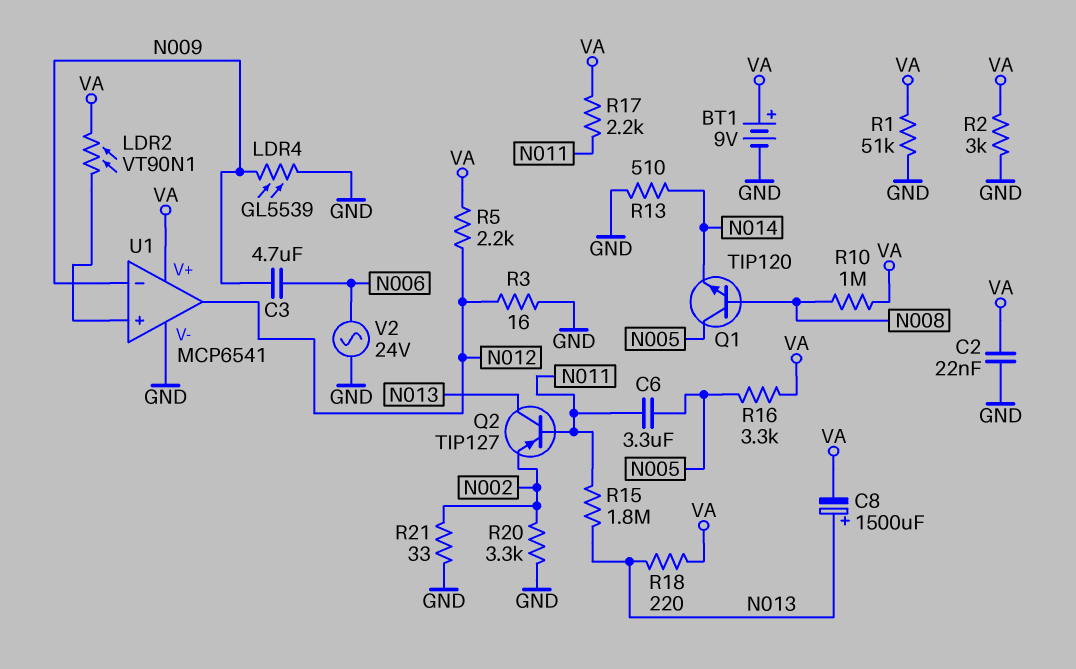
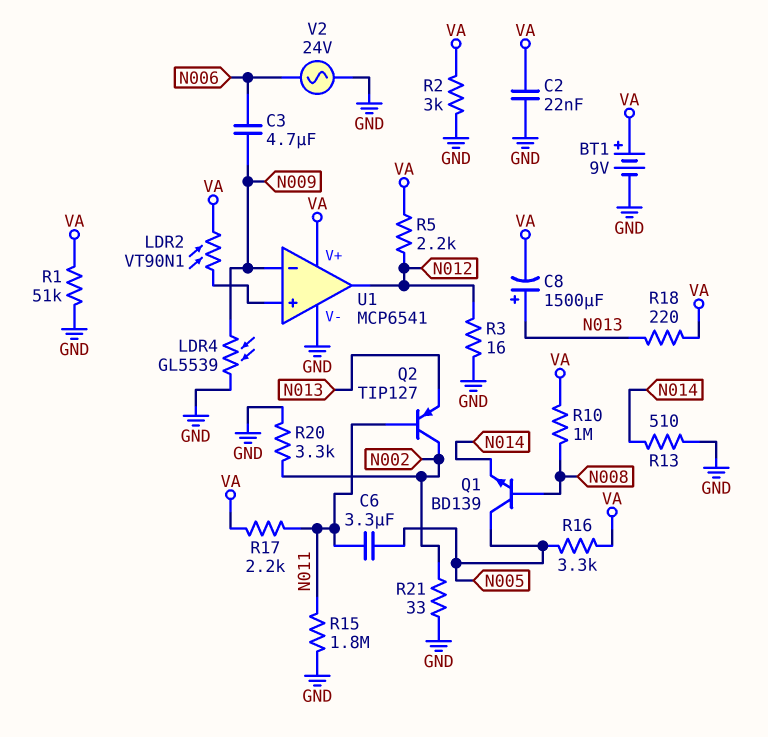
Q1: NPN TIP120 (B N008, C N005, E N014) -> NPN BD139 (B N008, C N005, E N014)
Q2: PNP TIP127 (B N011, C N013, E N002) -> PNP TIP127 (B N011, C N002, E N013)
R15: 1.8M (N011, N013) -> 1.8M (GND, N011)

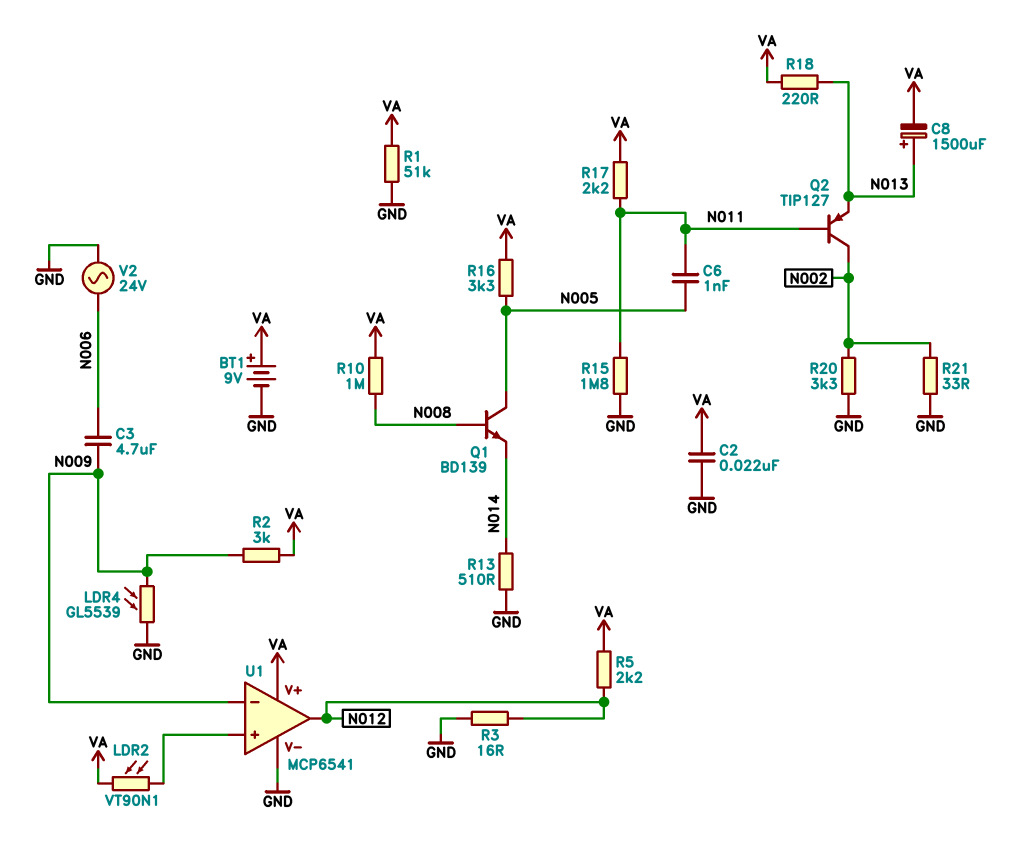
C6: 3.3uF (N005, N011) -> 1nF (N005, N011)
R2: 3k (GND, VA) -> 3k (N009, VA)

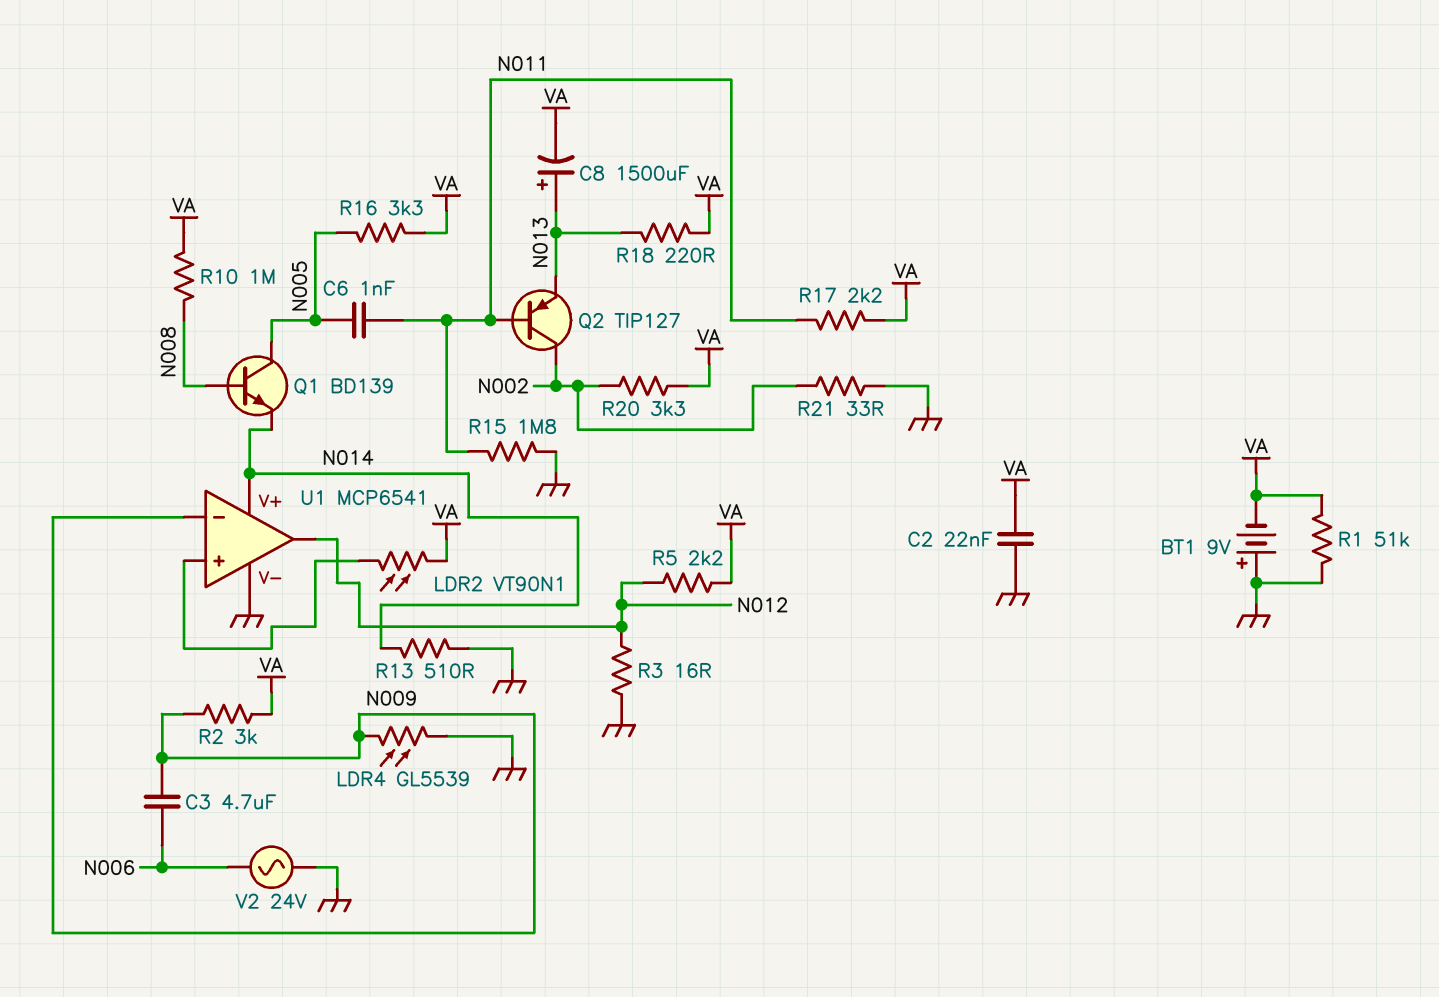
BT1: 9V (plus VA, minus GND) -> 9V (plus GND, minus VA)
R20: 3.3k (GND, N002) -> 3.3k (N002, VA)
U1 pin V+: VA -> N014

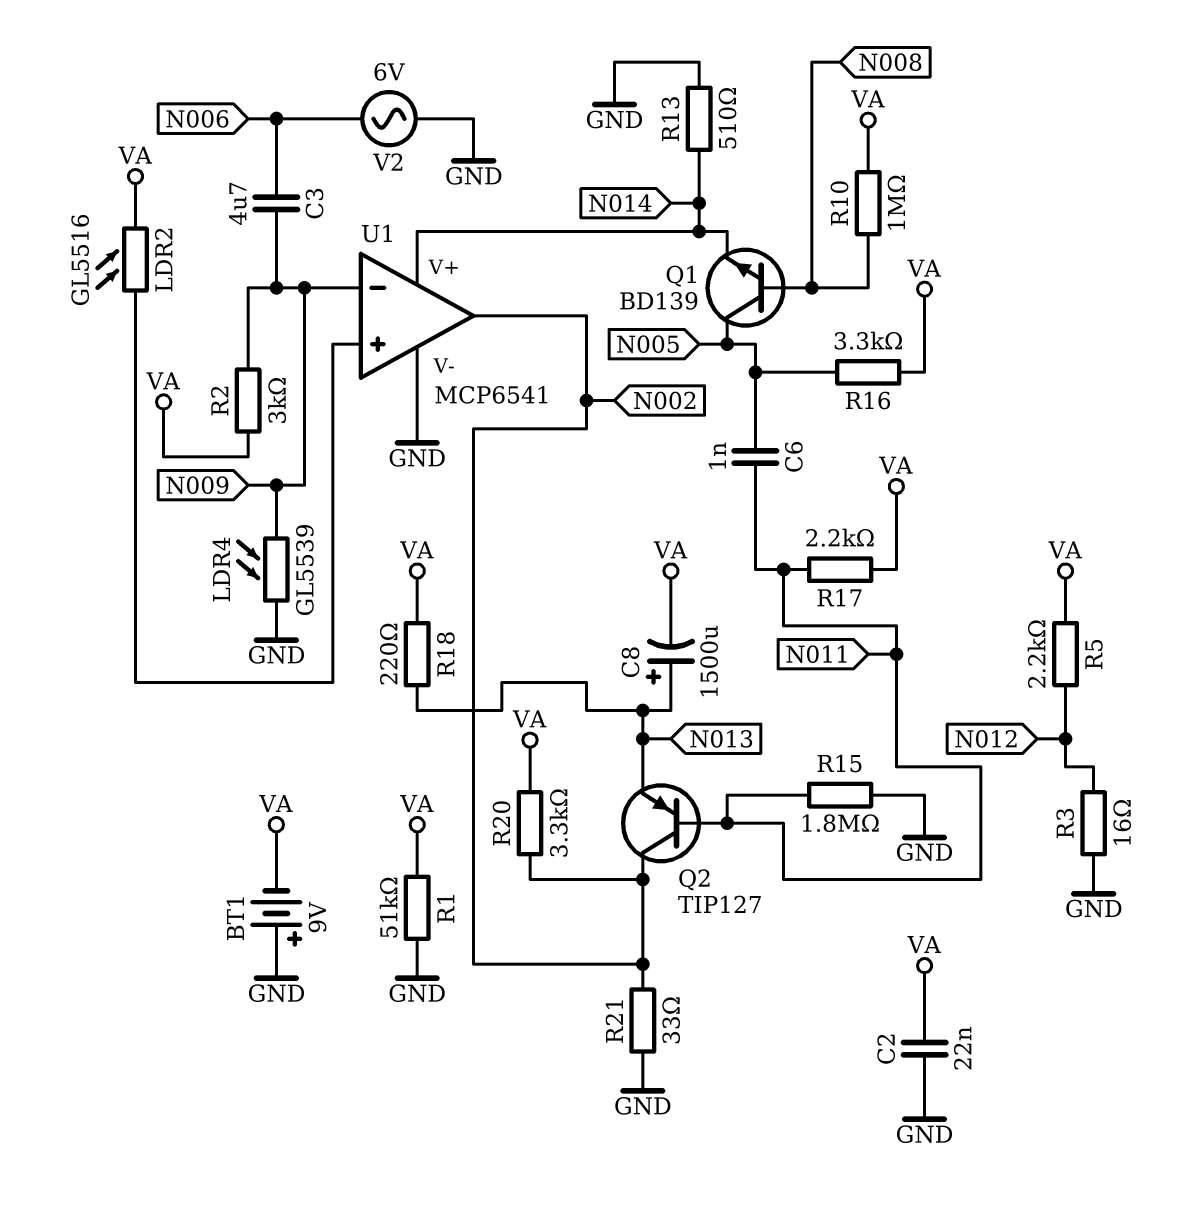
LDR2: VT90N1 (U1/in+, VA) -> GL5516 (U1/in+, VA)
U1 pin out: N012 -> N002
V2: AC 24V (GND, N006) -> AC 6V (GND, N006)

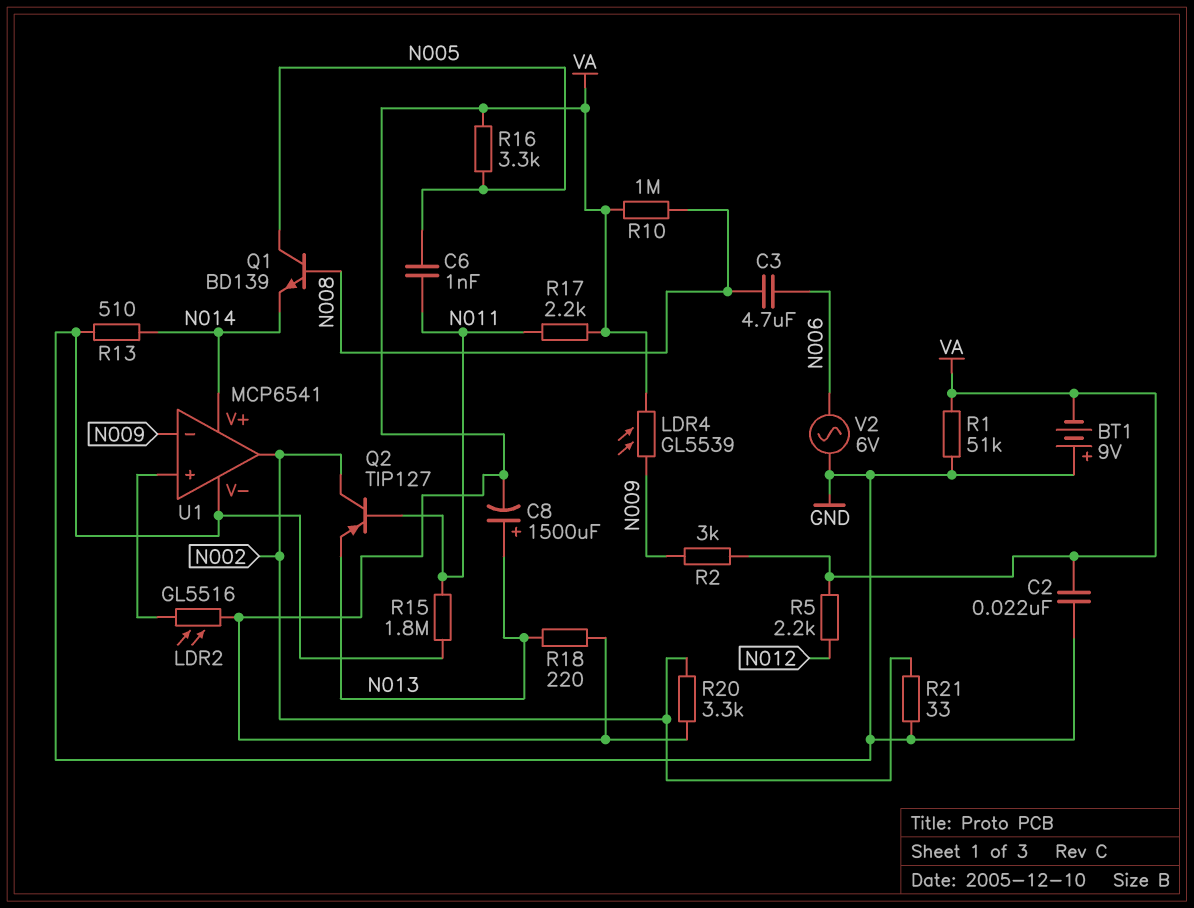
C3: 4.7uF (N006, N009) -> 4.7uF (N006, N008)
LDR4: GL5539 (GND, N009) -> GL5539 (N009, VA)
R3: 16 (GND, N012) -> none

